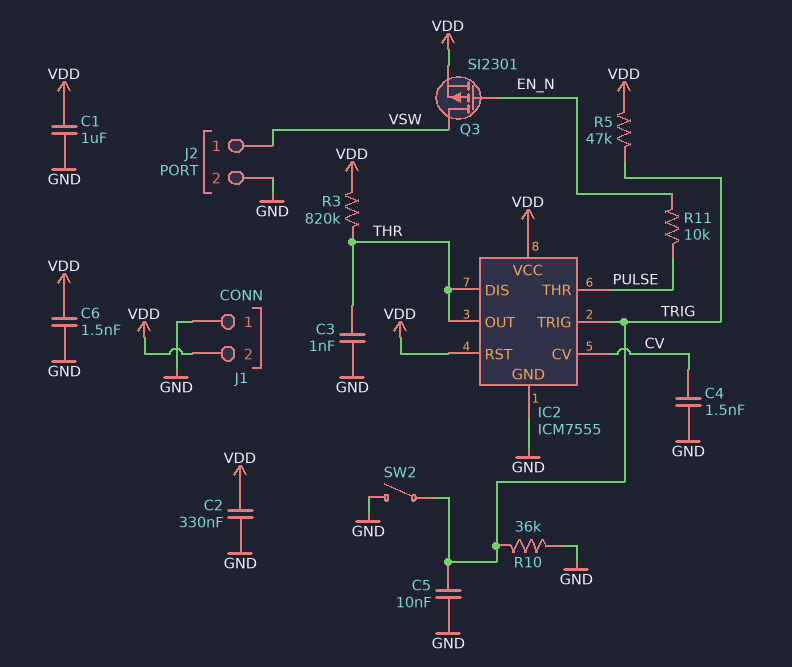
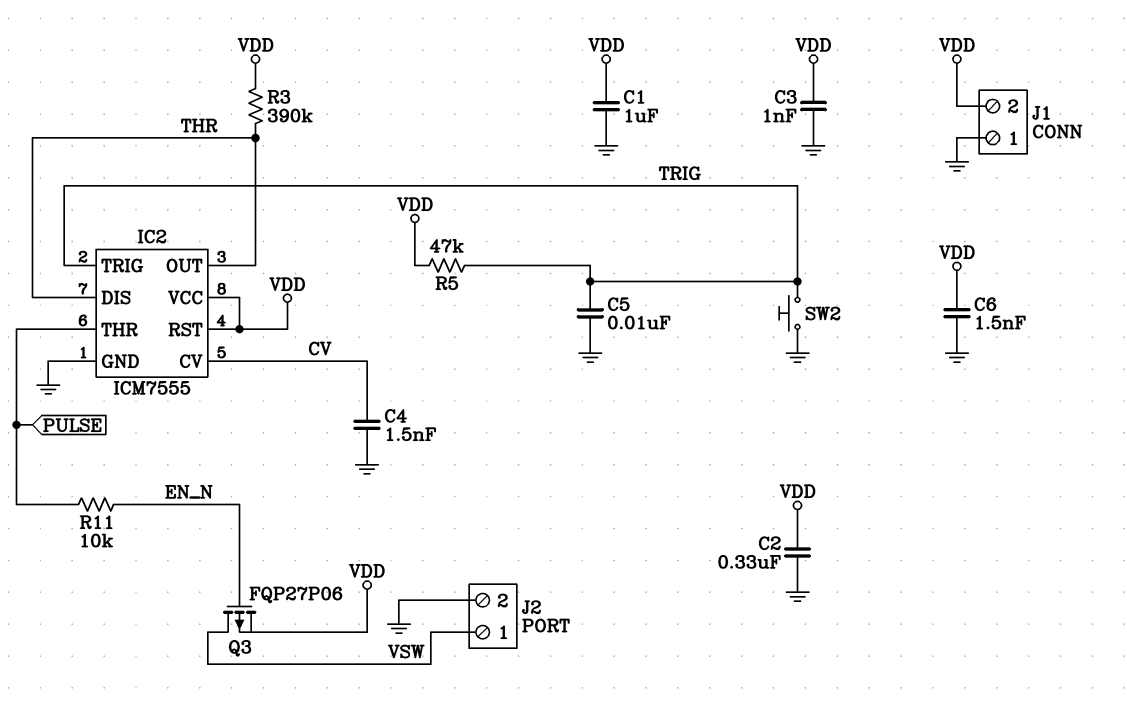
C3: 1nF (GND, THR) -> 1nF (GND, VDD)
Q3: PMOS SI2301 (G EN_N, D VSW, S VDD) -> PMOS FQP27P06 (G EN_N, D VSW, S VDD)
R3: 820k (THR, VDD) -> 390k (THR, VDD)
R10: 36k (GND, TRIG) -> none
SW2: switch (GND, TRIG) -> button (GND, TRIG)

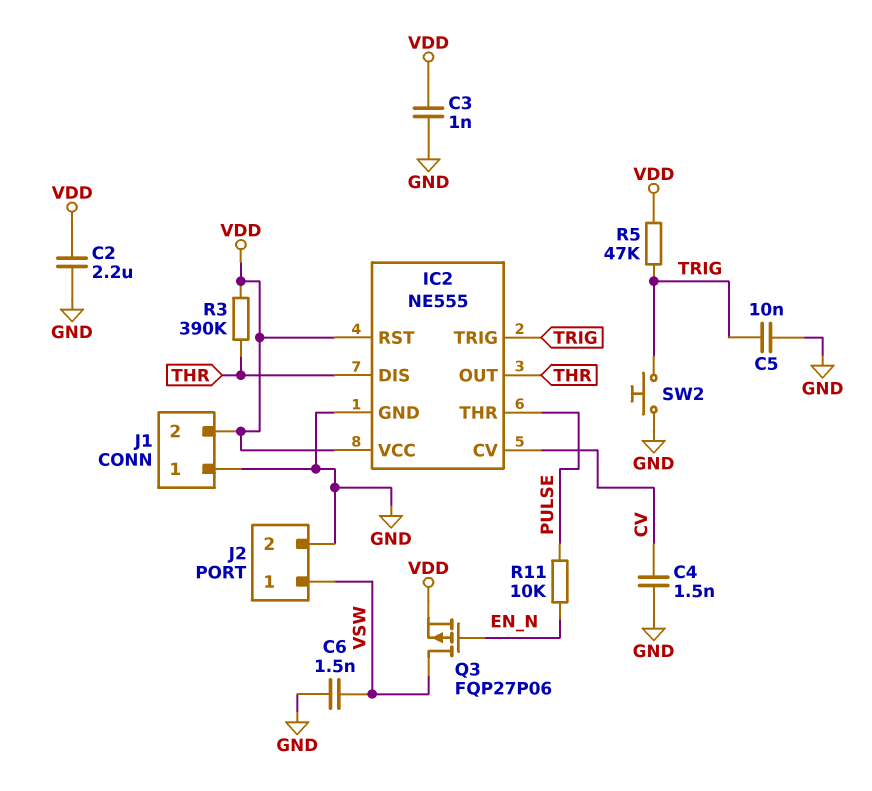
C1: 1uF (GND, VDD) -> none
C2: 330nF (GND, VDD) -> 2.2uF (GND, VDD)
C6: 1.5nF (GND, VDD) -> 1.5nF (GND, VSW)
IC2: ICM7555 -> NE555

